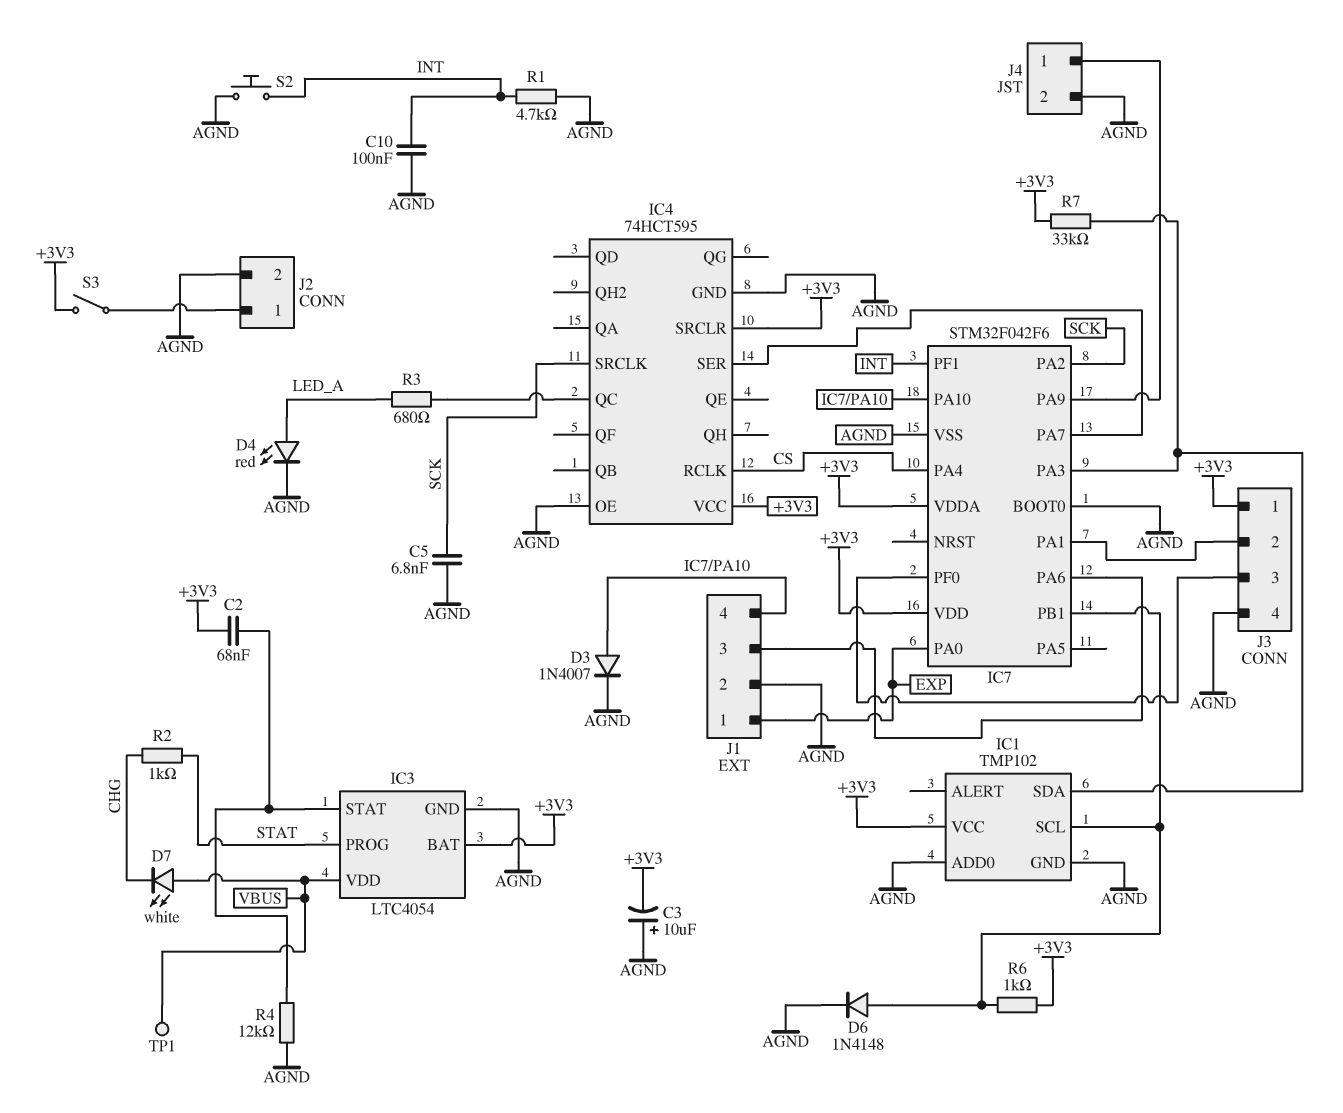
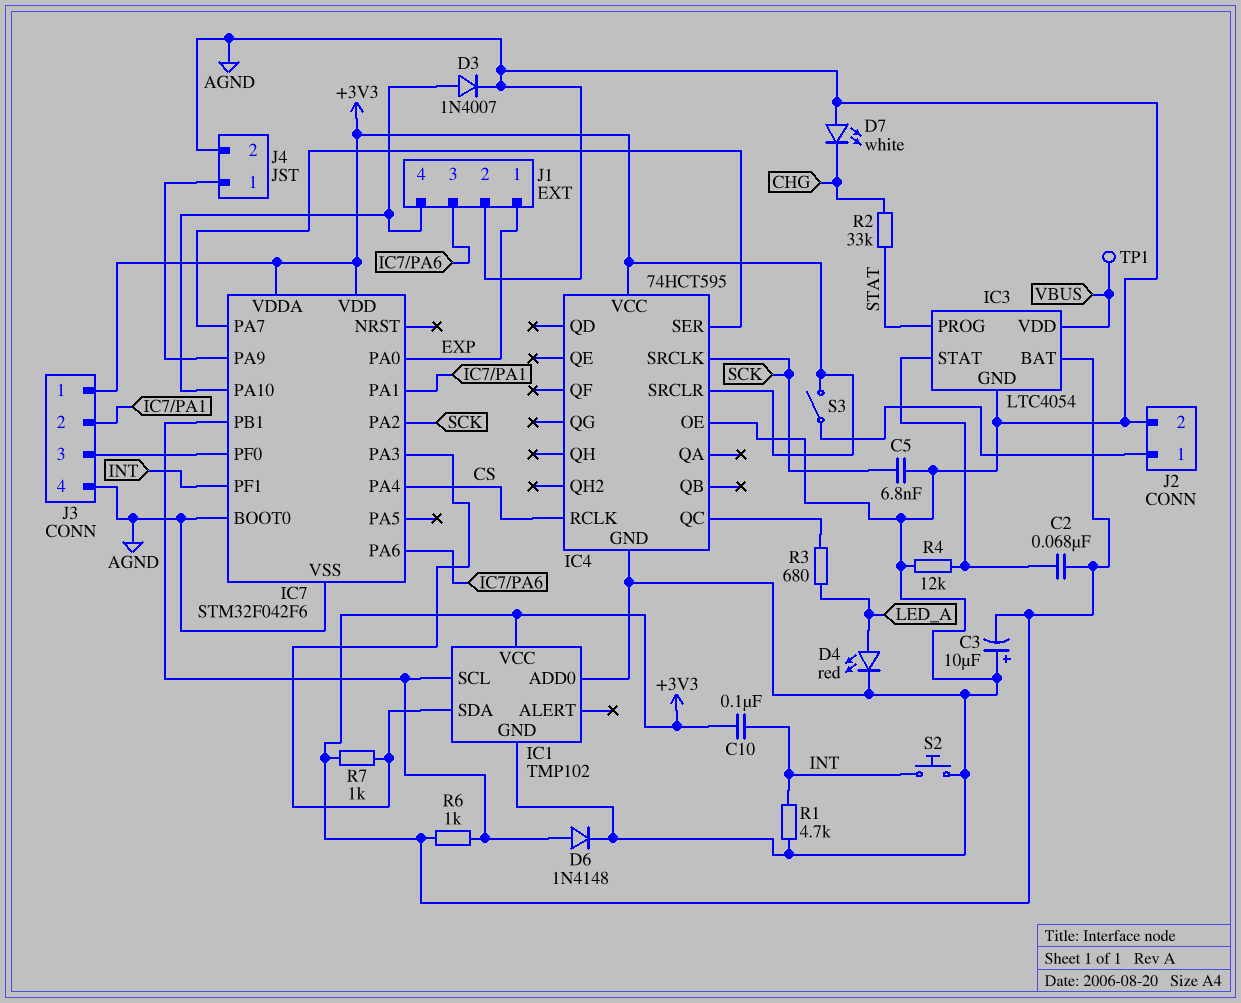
C10: 100nF (AGND, INT) -> 100nF (+3V3, INT)
D7: LED white (A VBUS, K CHG) -> LED white (A AGND, K CHG)
R2: 1k (CHG, STAT) -> 33k (CHG, STAT)
R7: 33k (+3V3, IC1/SDA) -> 1k (+3V3, IC1/SDA)

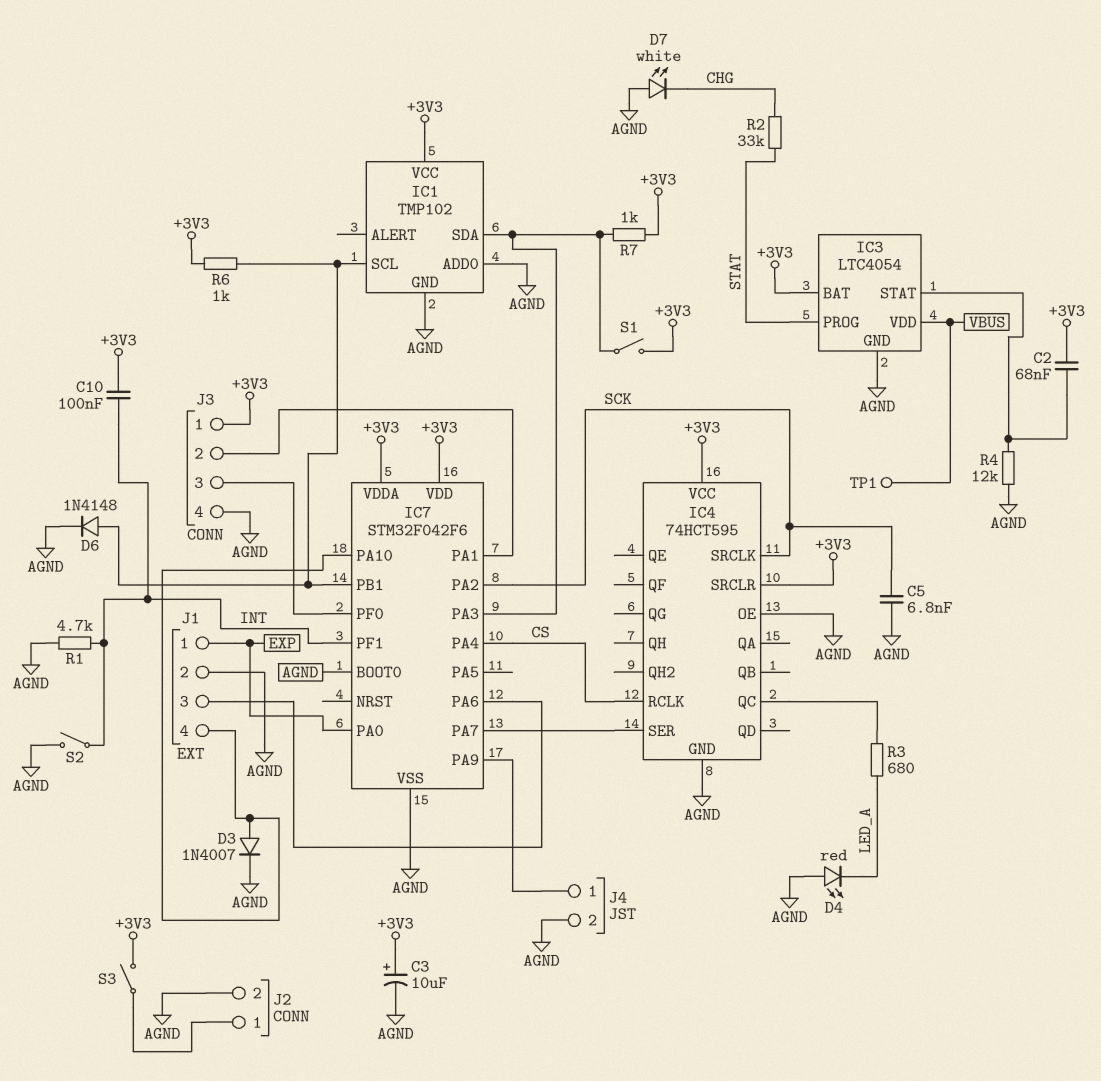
C3: 10uF (plus AGND, minus +3V3) -> 10uF (plus +3V3, minus AGND)
D4: LED red (A LED_A, K AGND) -> LED red (A AGND, K LED_A)
S1: none -> switch (+3V3, IC1/SDA)
S2: button (AGND, INT) -> switch (AGND, INT)

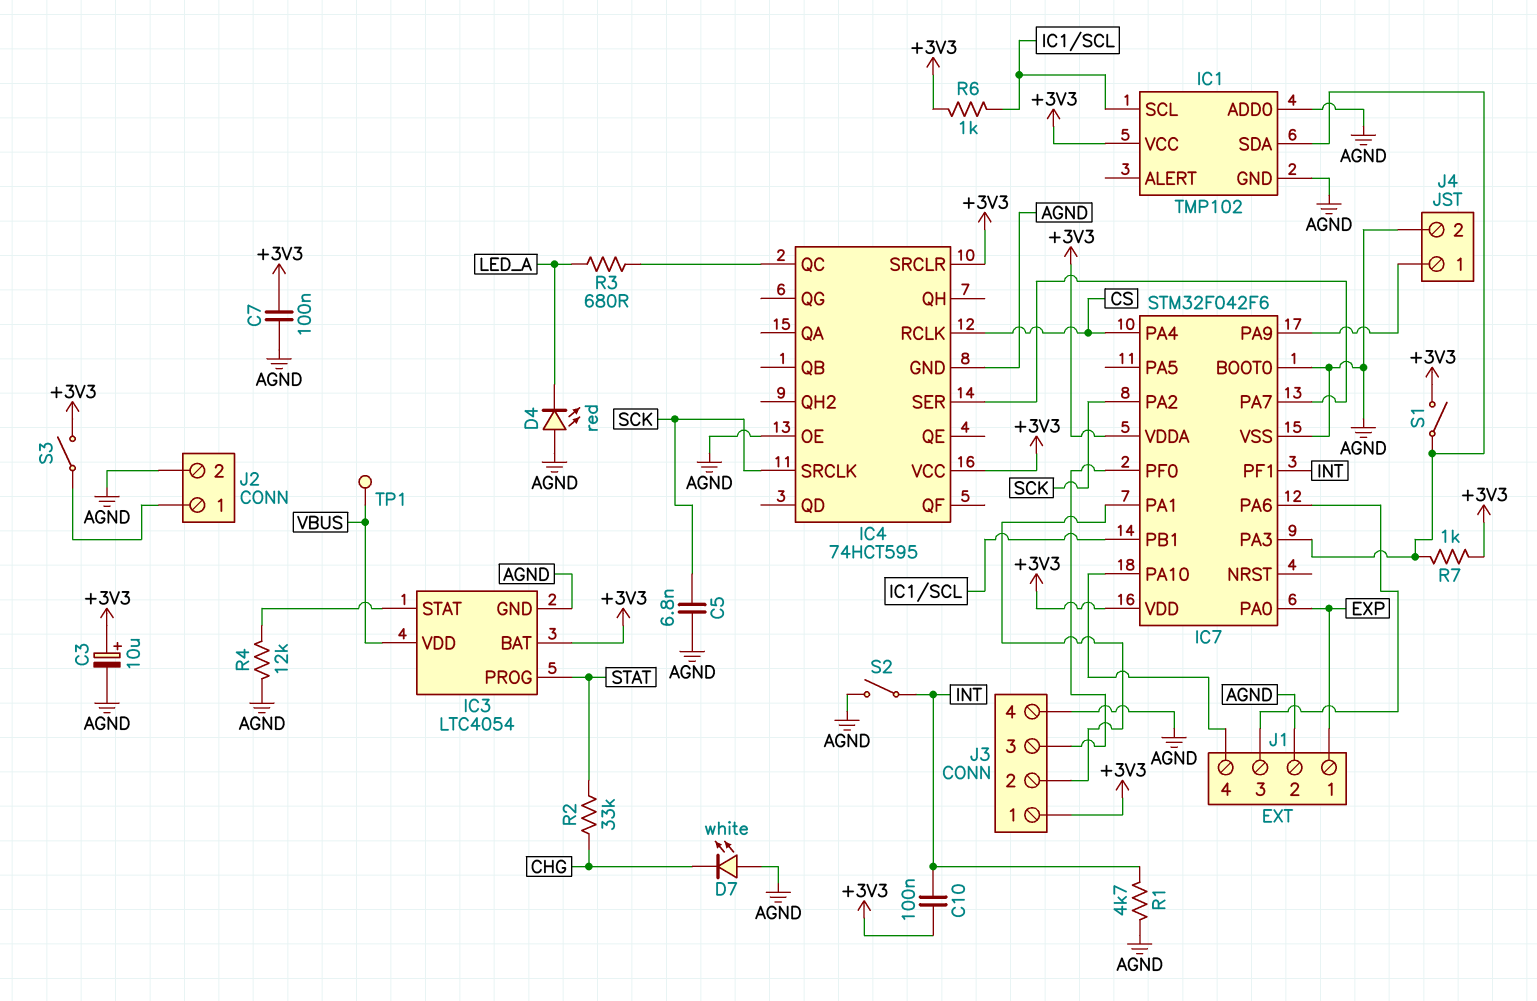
C2: 68nF (+3V3, IC3/STAT) -> none
C7: none -> 100nF (+3V3, AGND)
D3: diode 1N4007 (A IC7/PA10, K AGND) -> none
D6: diode 1N4148 (A IC1/SCL, K AGND) -> none

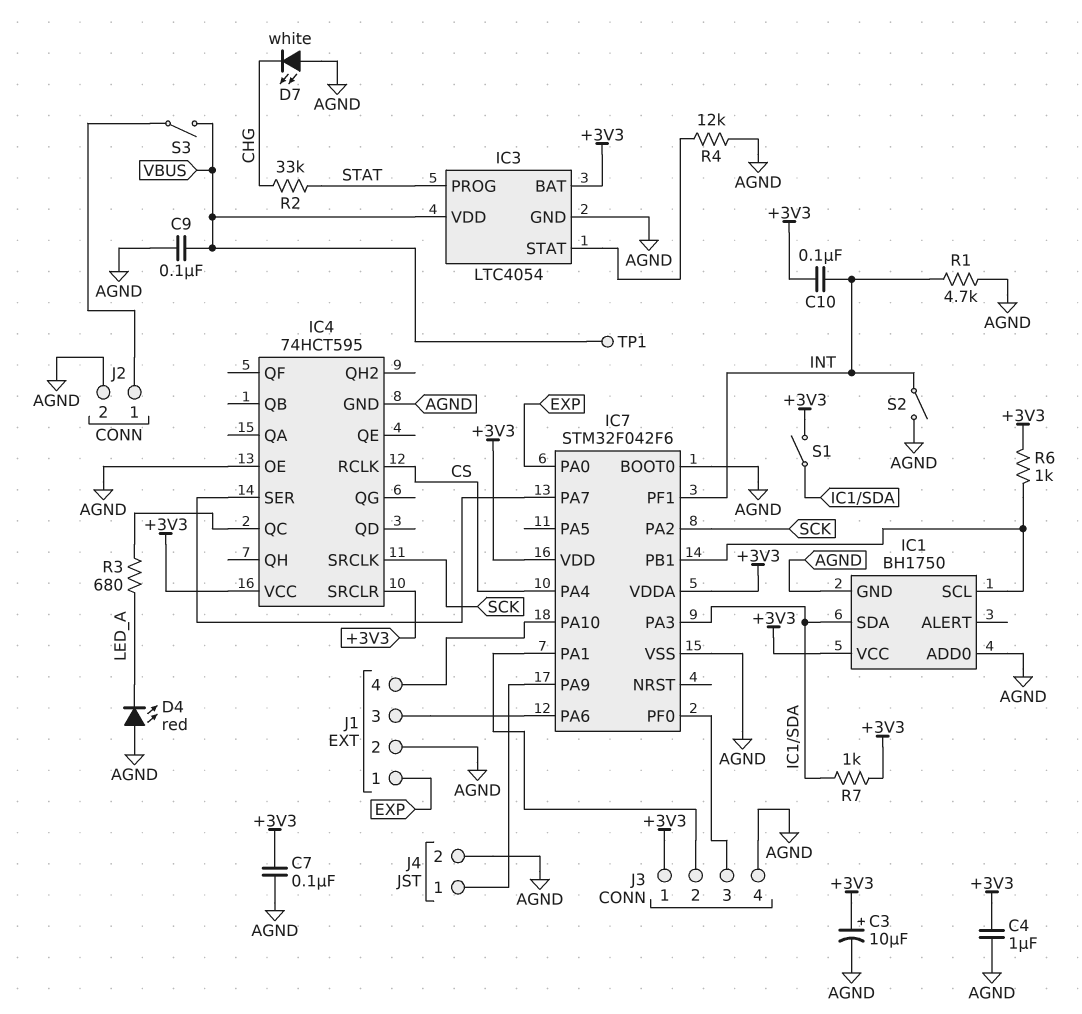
C4: none -> 1uF (+3V3, AGND)
C5: 6.8nF (AGND, SCK) -> none
C9: none -> 100nF (AGND, VBUS)
IC1: TMP102 -> BH1750
S3: switch (+3V3, J2/1) -> switch (J2/1, VBUS)

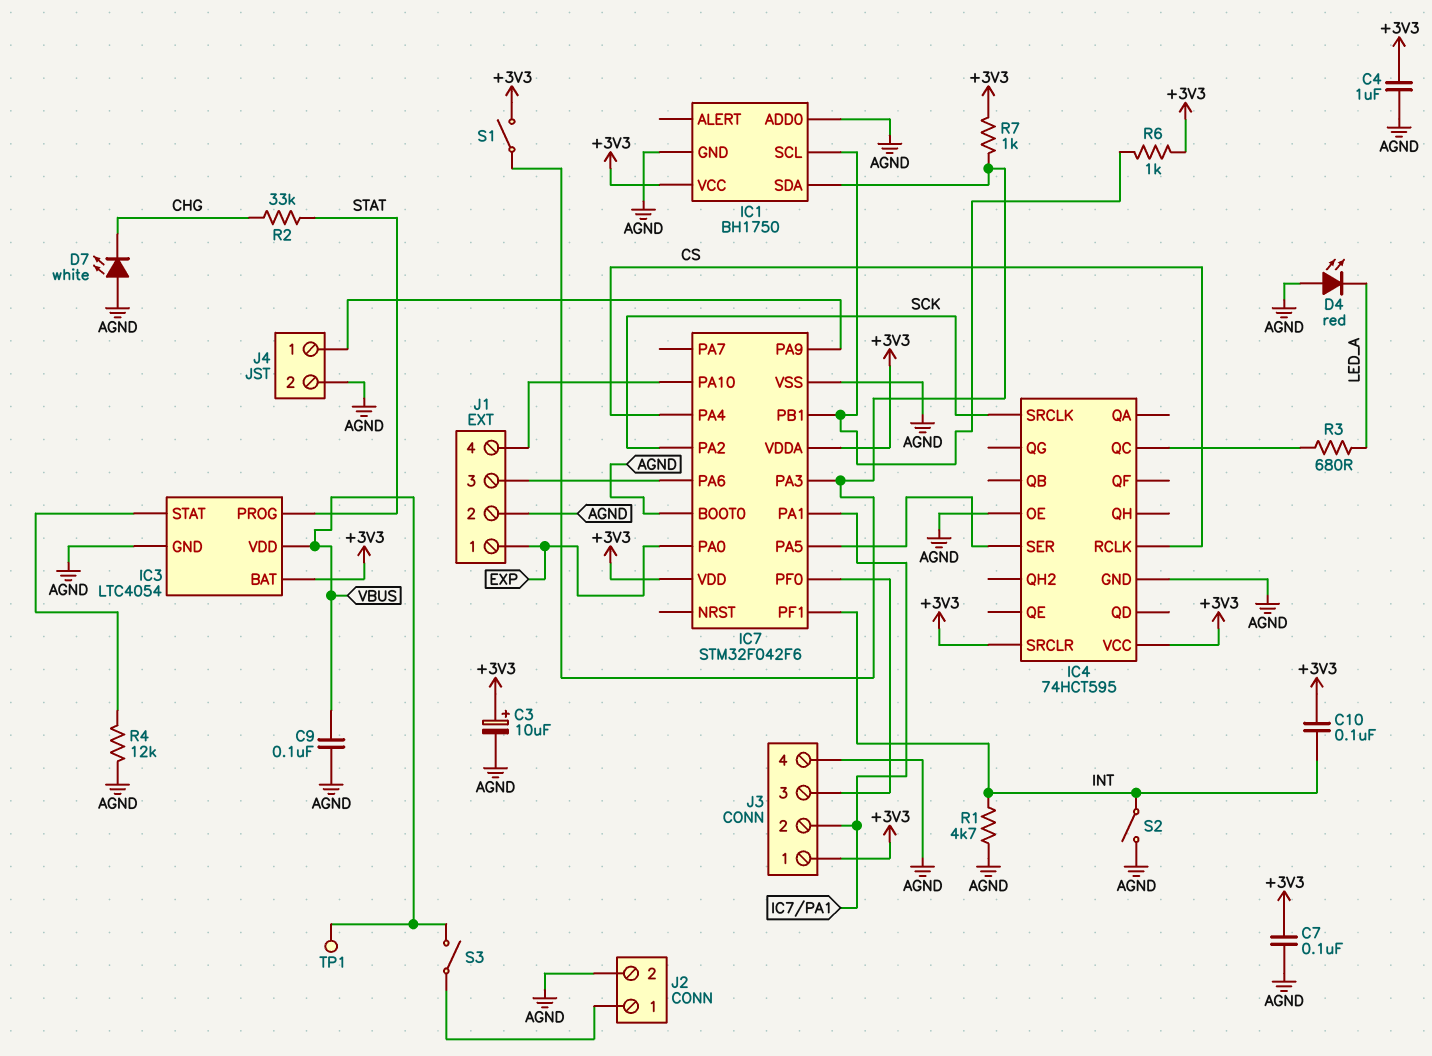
IC7 pin PA5: none -> IC4/SER
IC7 pin PA7: IC4/SER -> none

